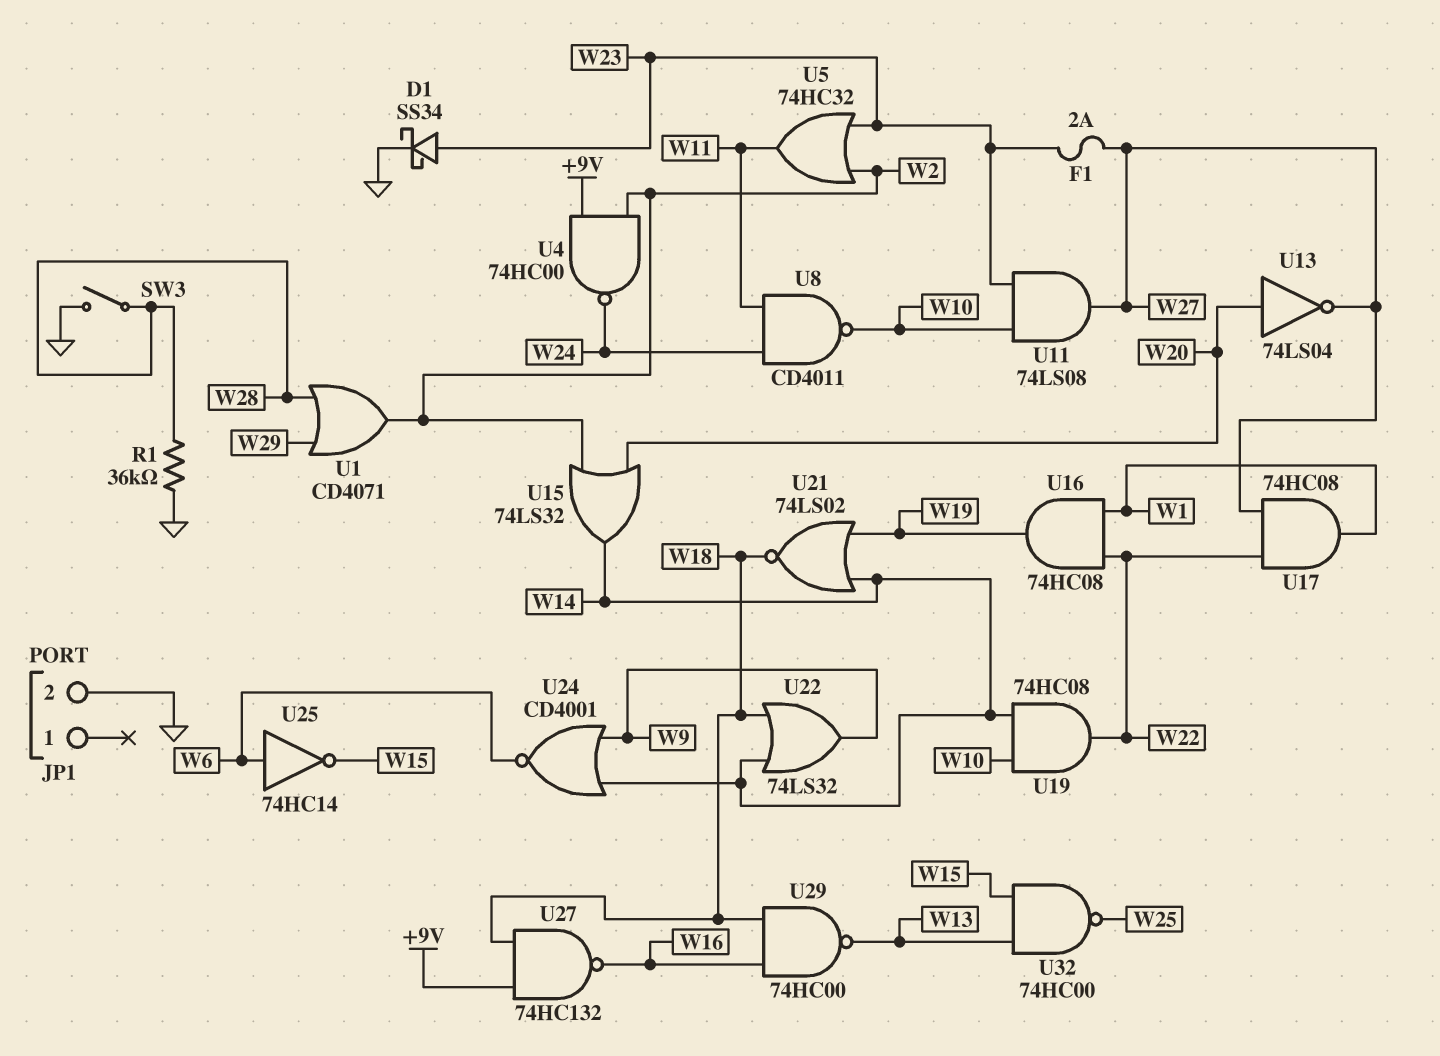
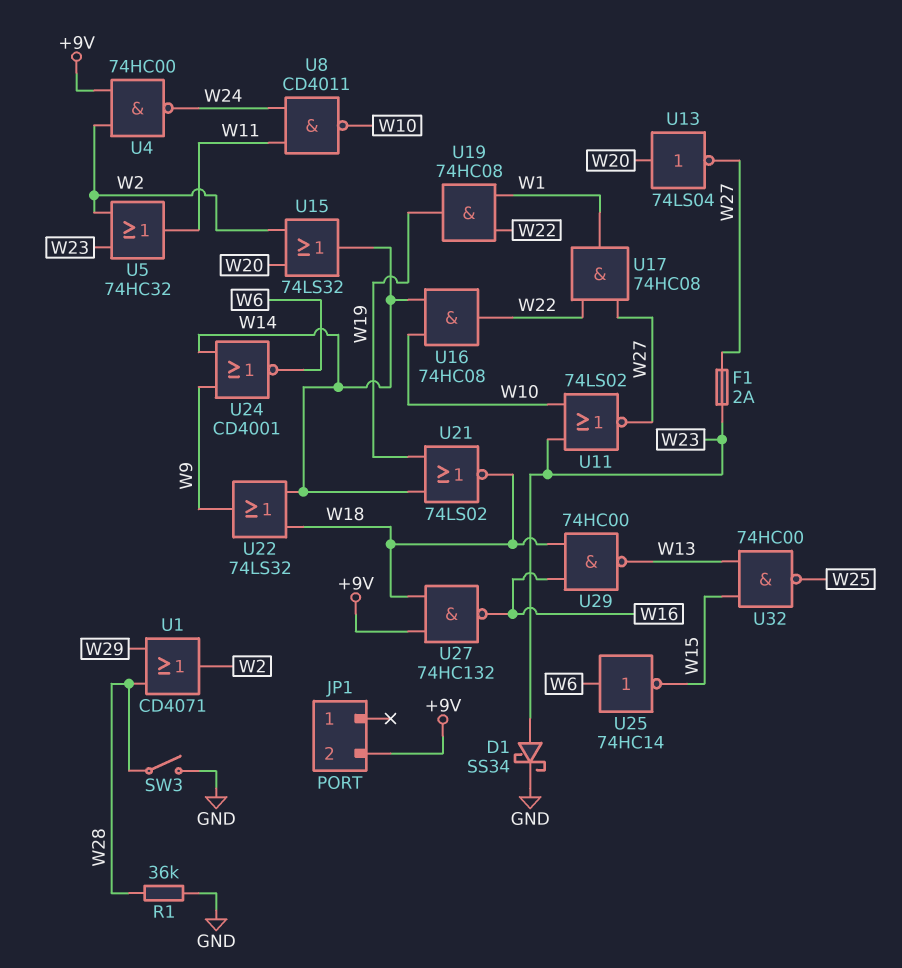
JP1 pin 2: GND -> +9V
U11: AND 74LS08 (in W10, in W23, out W27) -> NOR 74LS02 (in W10, in W23, out W27)
U16: AND 74HC08 (in W1, in W22, out W19) -> AND 74HC08 (in W10, in W14, out W22)
U19: AND 74HC08 (in W10, in W14, out W22) -> AND 74HC08 (in W1, in W22, out W19)

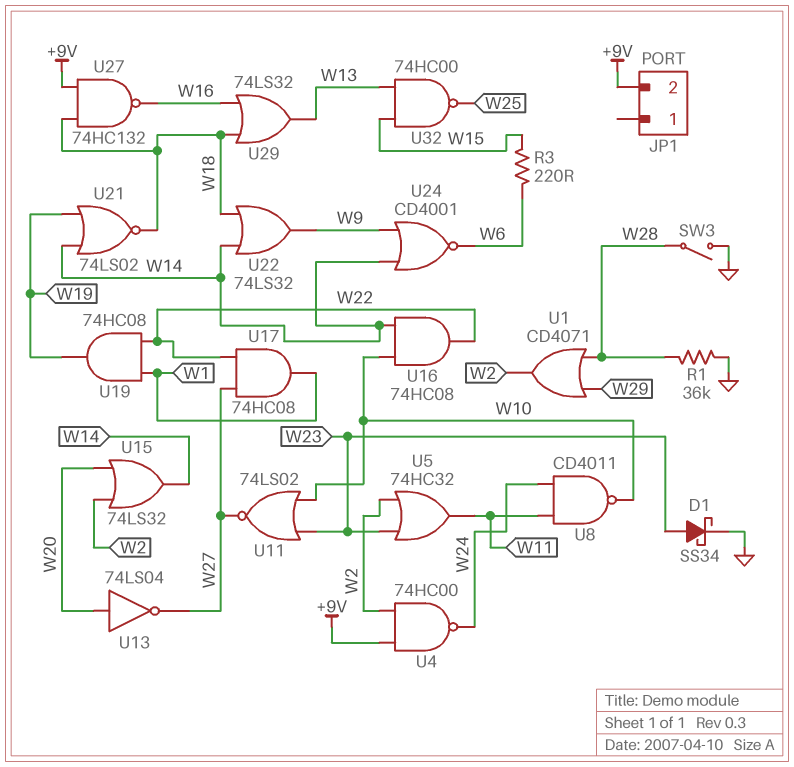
F1: 2A (W23, W27) -> none
R3: none -> 220 (W6, W15)
U25: NOT 74HC14 (in W6, out W15) -> none
U29: NAND 74HC00 (in W16, in W18, out W13) -> OR 74LS32 (in W16, in W18, out W13)

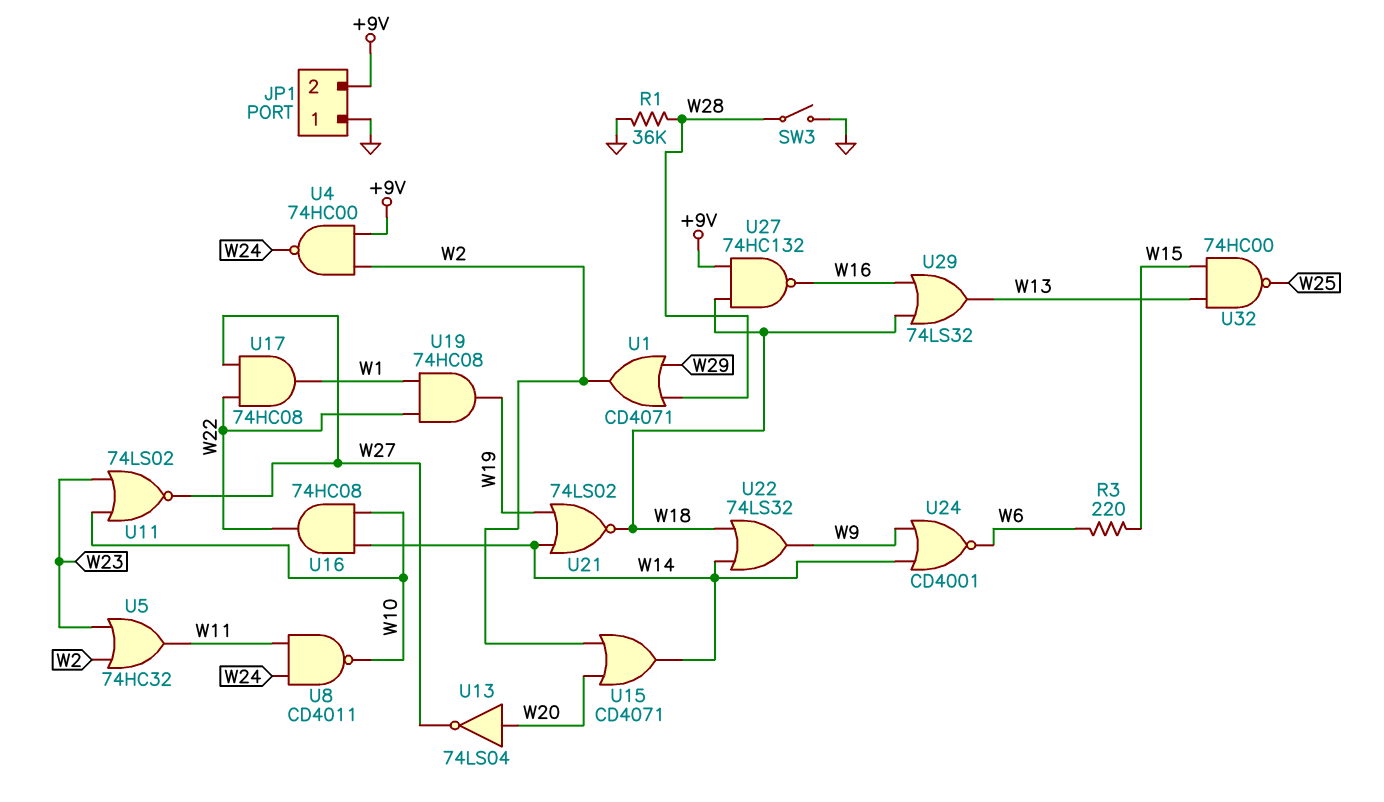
D1: schottky SS34 (A W23, K GND) -> none
JP1 pin 1: none -> GND
U15: OR 74LS32 (in W2, in W20, out W14) -> OR CD4071 (in W2, in W20, out W14)

